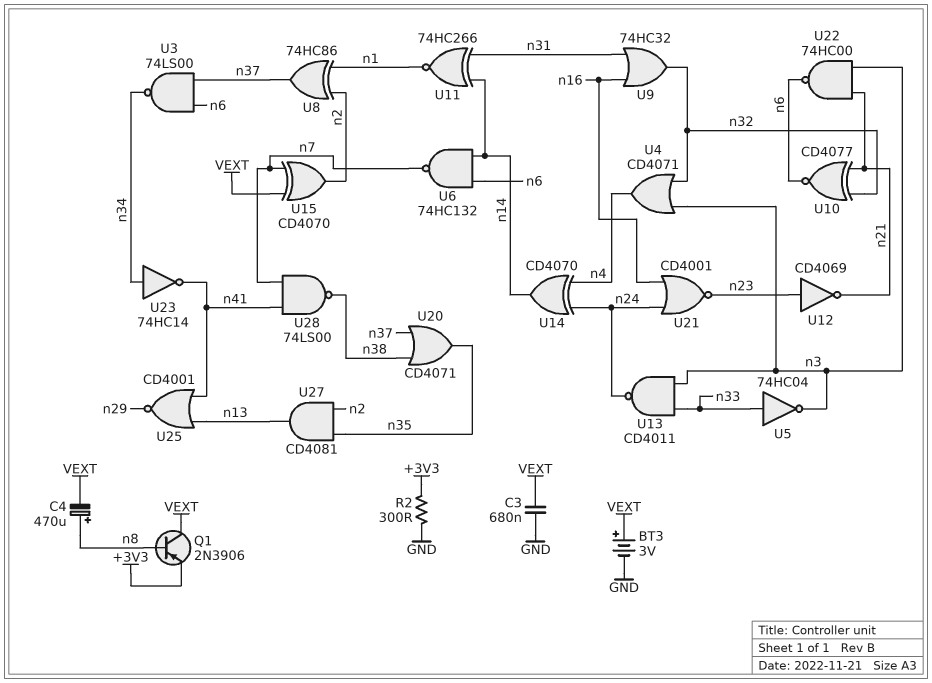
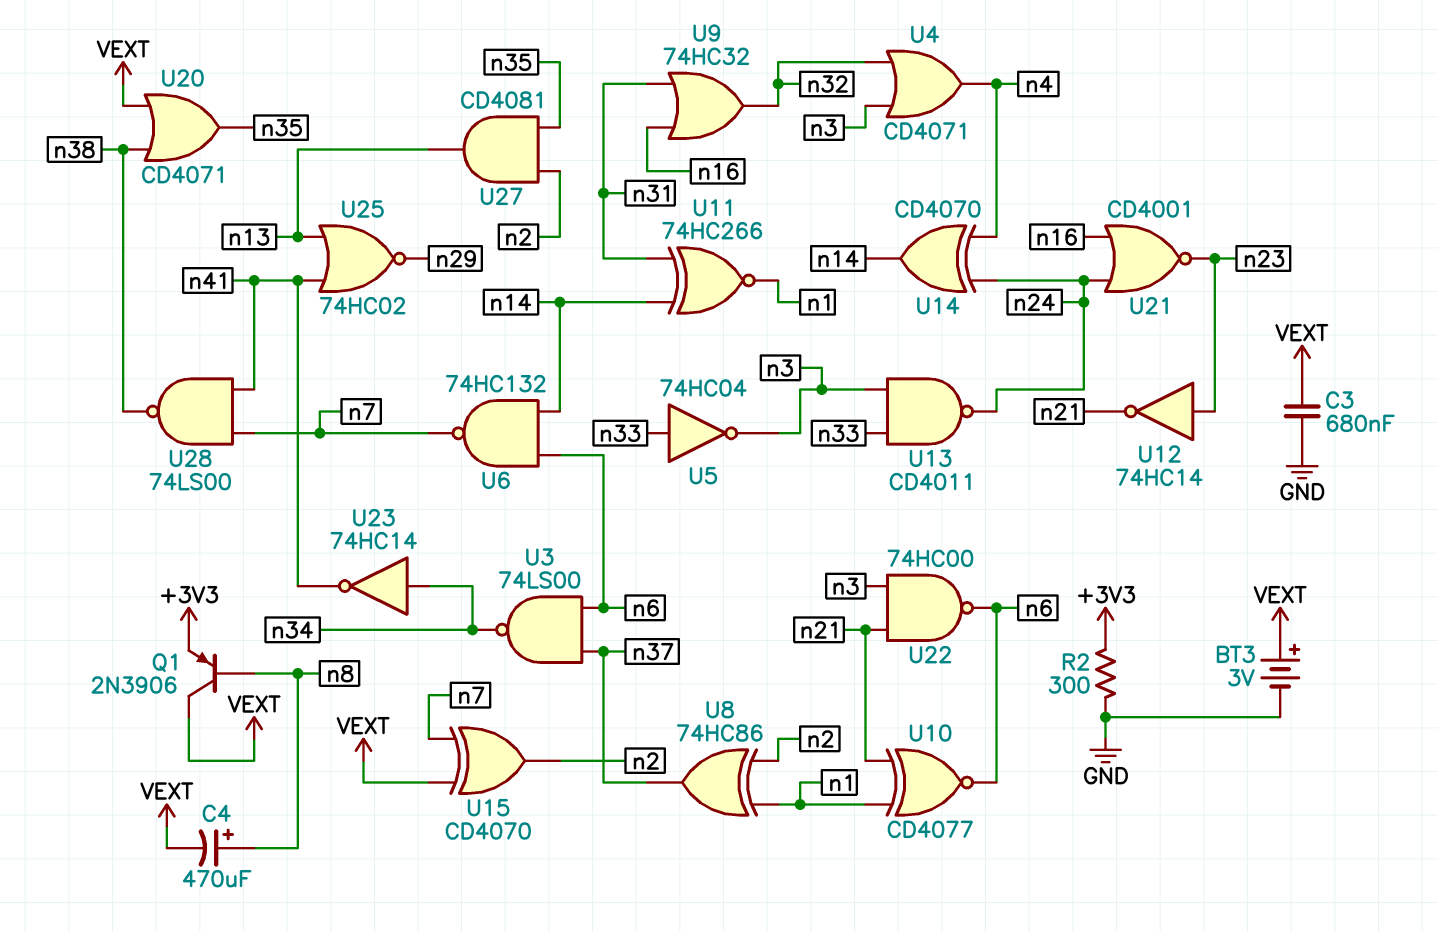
U10: XNOR CD4077 (in n21, in n32, out n6) -> XNOR CD4077 (in n1, in n21, out n6)
U12: NOT CD4069 (in n23, out n21) -> NOT 74HC14 (in n23, out n21)
U20: OR CD4071 (in n37, in n38, out n35) -> OR CD4071 (in VEXT, in n38, out n35)
U25: NOR CD4001 (in n13, in n41, out n29) -> NOR 74HC02 (in n13, in n41, out n29)

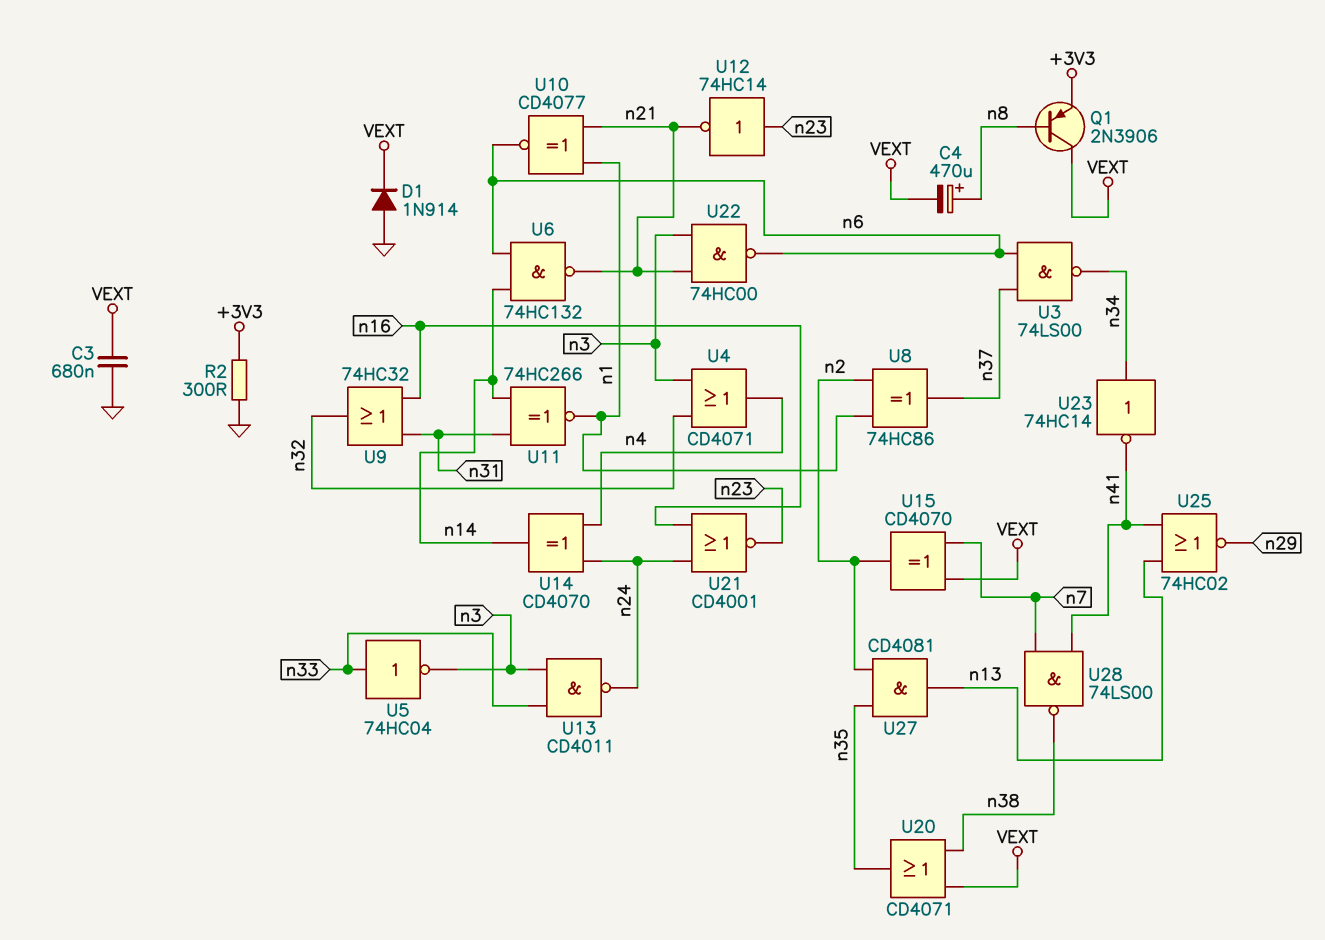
BT3: 3V (plus VEXT, minus GND) -> none
D1: none -> diode 1N914 (A GND, K VEXT)
U6: NAND 74HC132 (in n6, in n14, out n7) -> NAND 74HC132 (in n6, in n14, out n21)

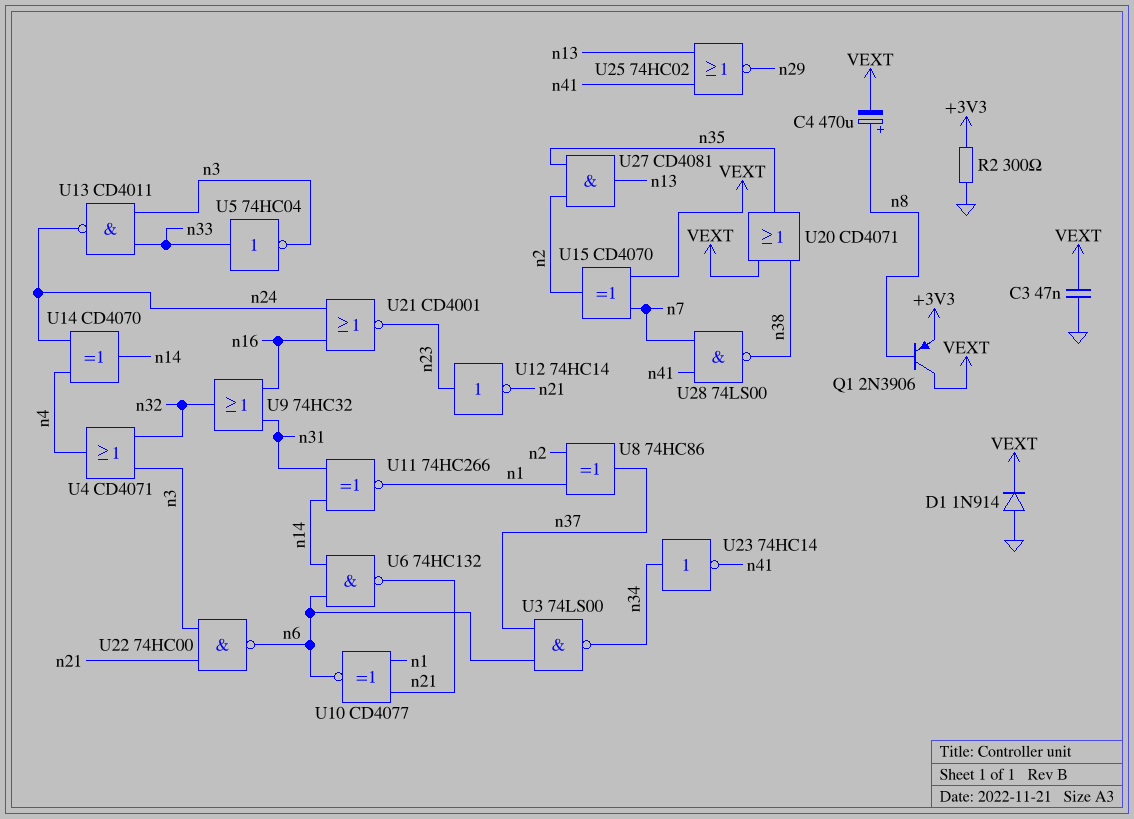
C3: 680nF (GND, VEXT) -> 47nF (GND, VEXT)

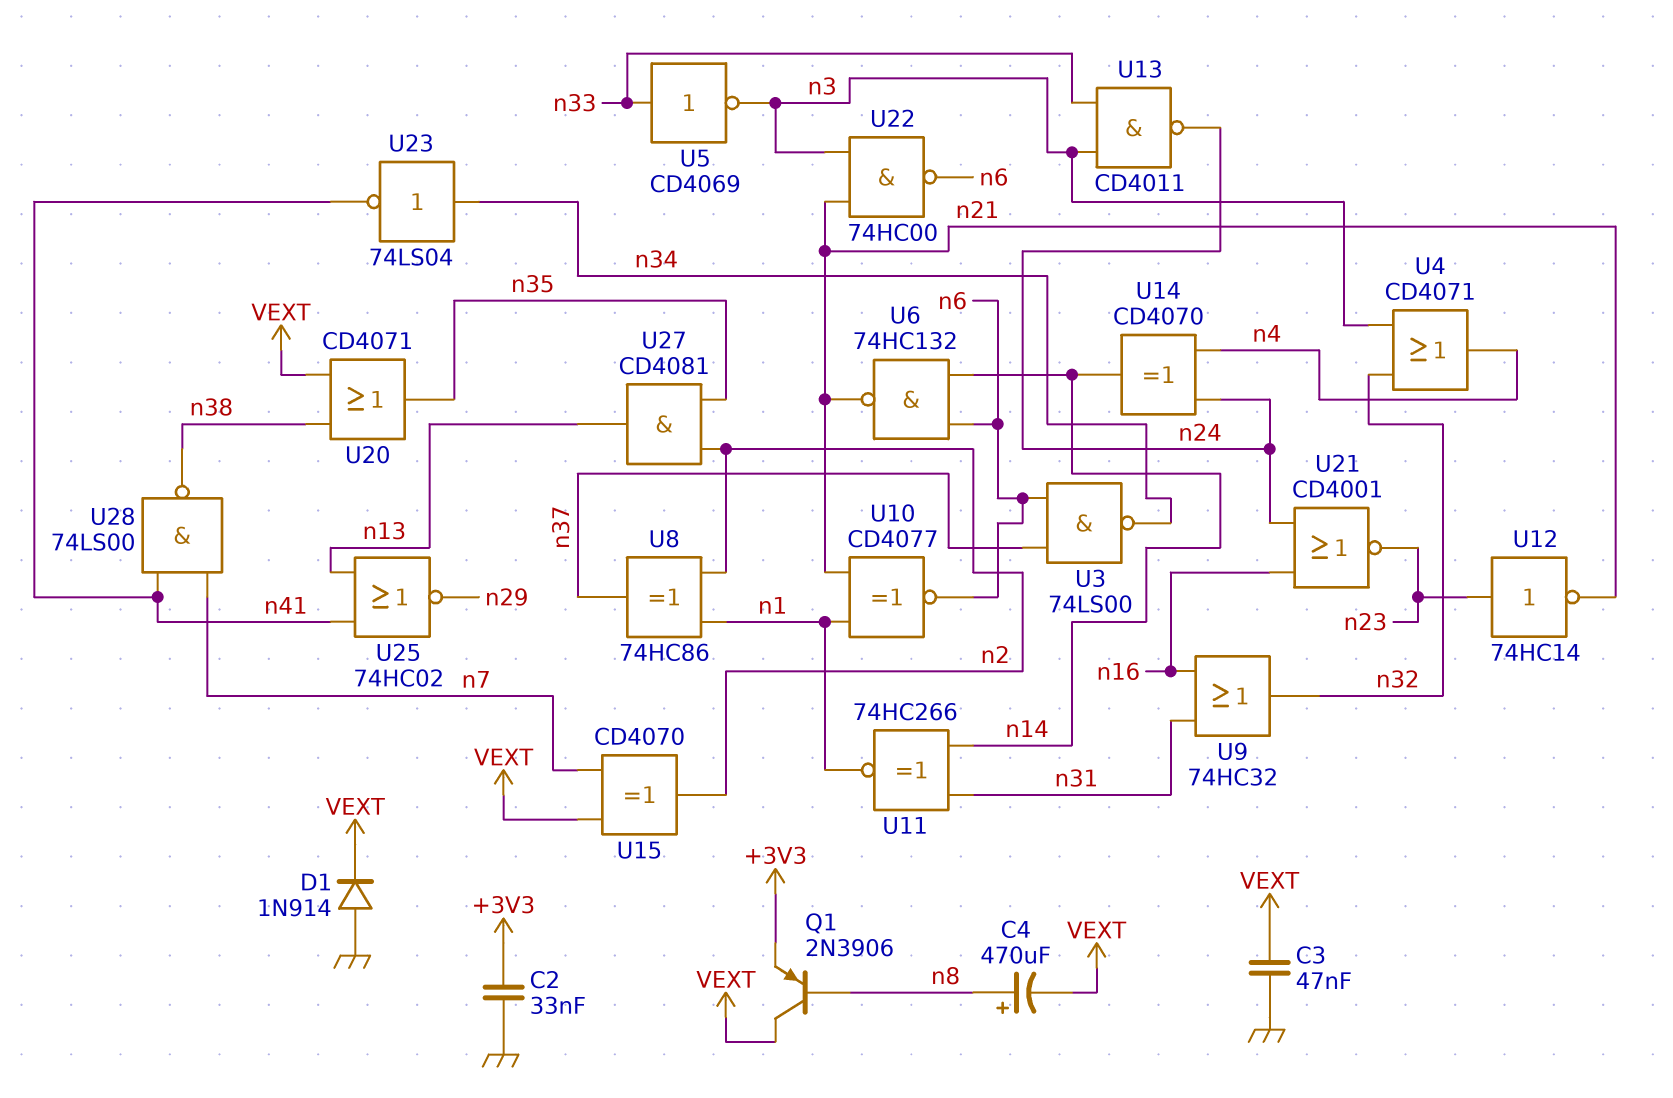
C2: none -> 33nF (+3V3, GND)
R2: 300 (+3V3, GND) -> none
U5: NOT 74HC04 (in n33, out n3) -> NOT CD4069 (in n33, out n3)
U23: NOT 74HC14 (in n34, out n41) -> NOT 74LS04 (in n34, out n41)

